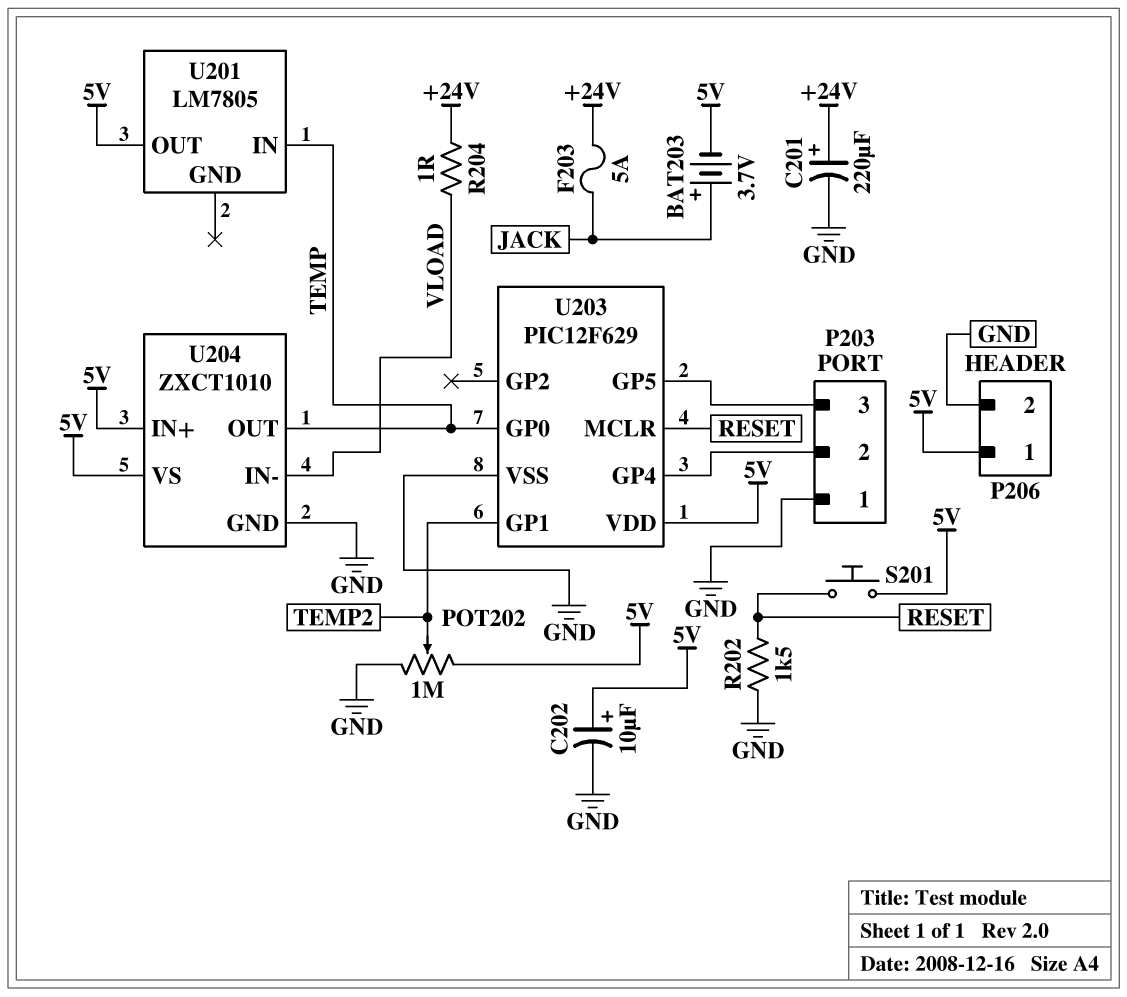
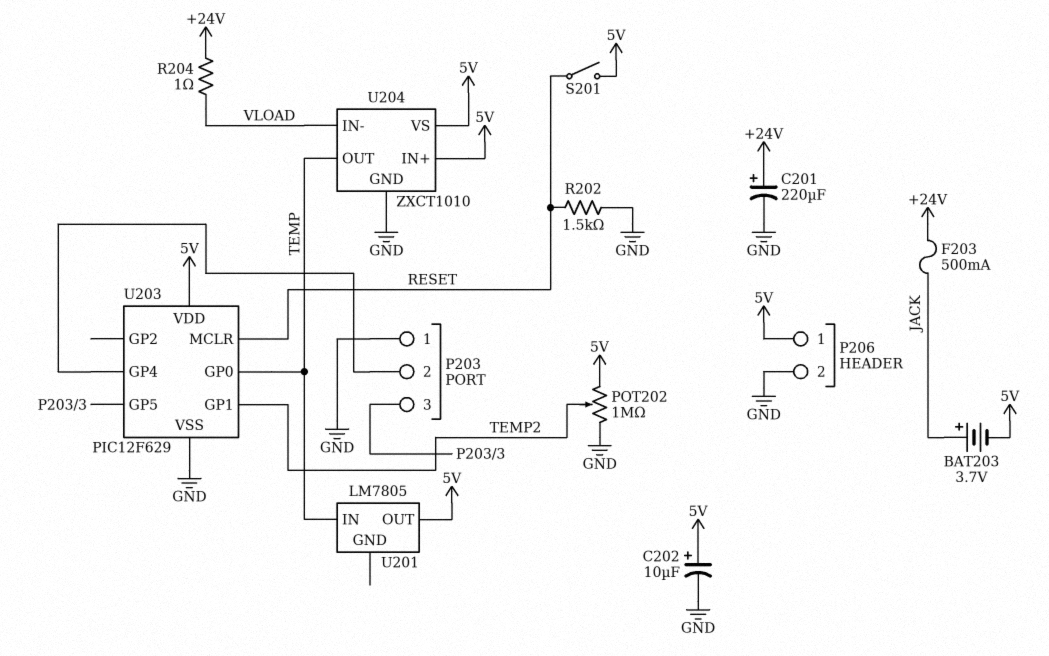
F203: 5A (+24V, JACK) -> 500mA (+24V, JACK)
S201: button (5V, RESET) -> switch (5V, RESET)

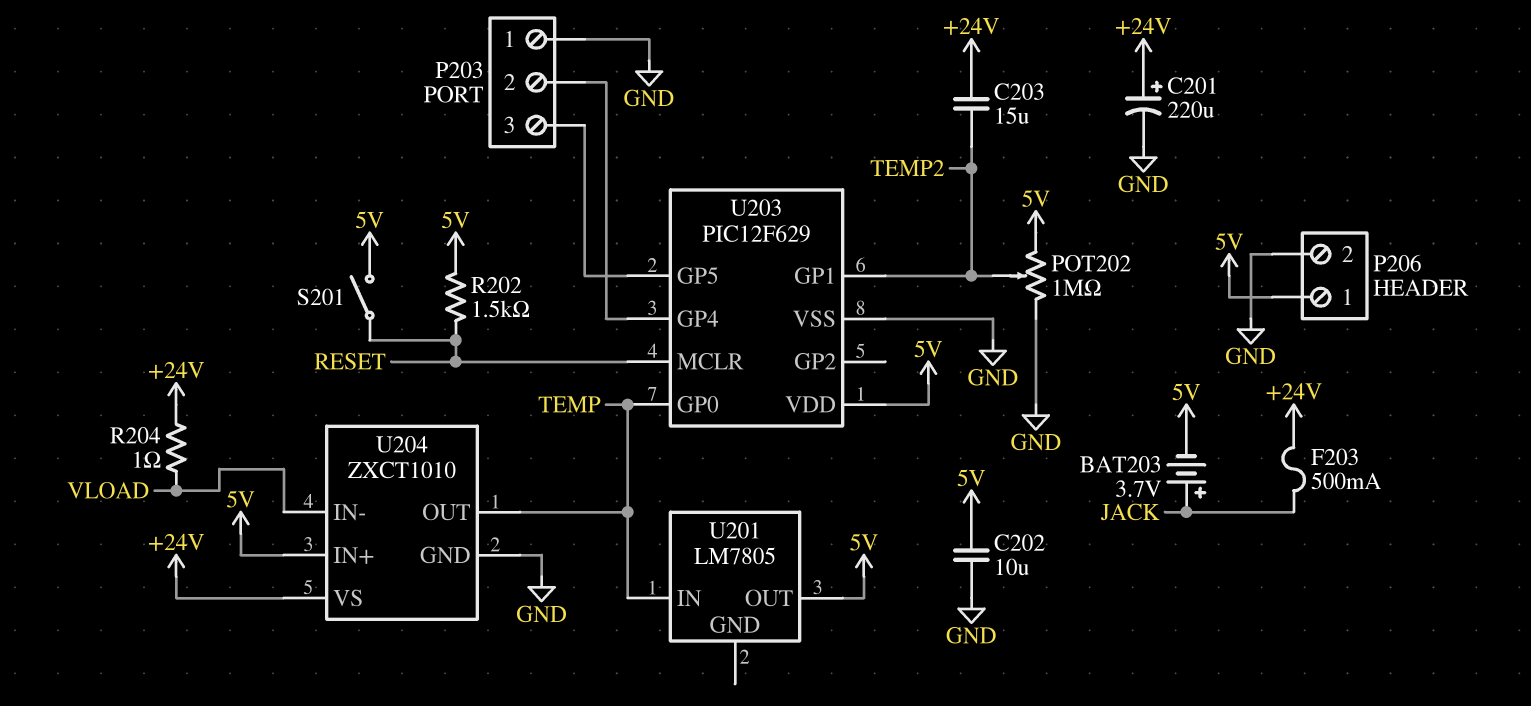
C202: 10uF (plus 5V, minus GND) -> 10uF (5V, GND)
C203: none -> 15uF (+24V, TEMP2)
R202: 1.5k (GND, RESET) -> 1.5k (5V, RESET)
U204 pin VS: 5V -> +24V

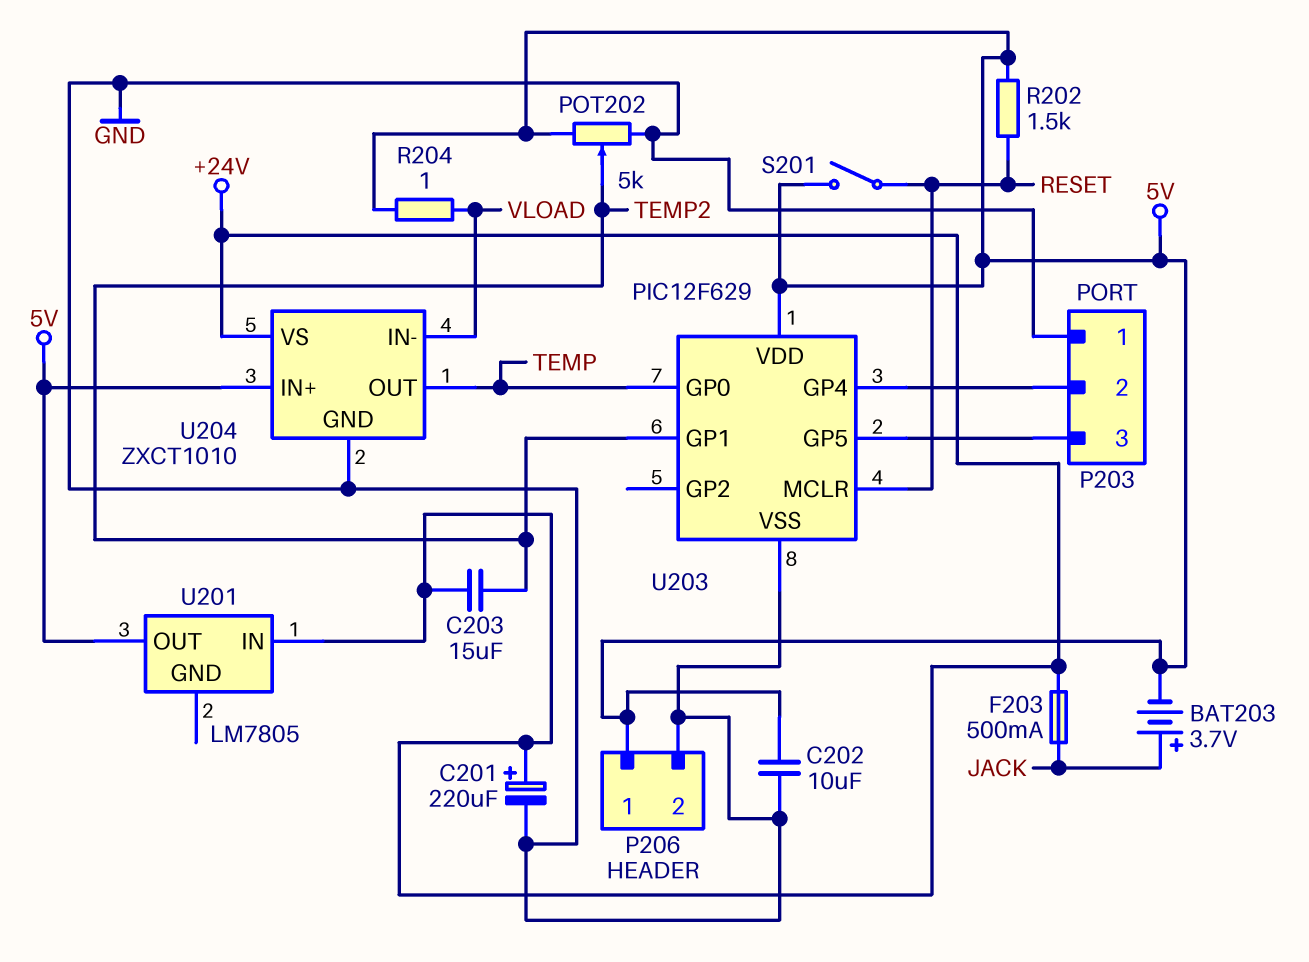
POT202: 1M (5V, GND, wiper TEMP2) -> 5k (5V, GND, wiper TEMP2)
R204: 1 (+24V, VLOAD) -> 1 (5V, VLOAD)
U201 pin IN: TEMP -> +24V

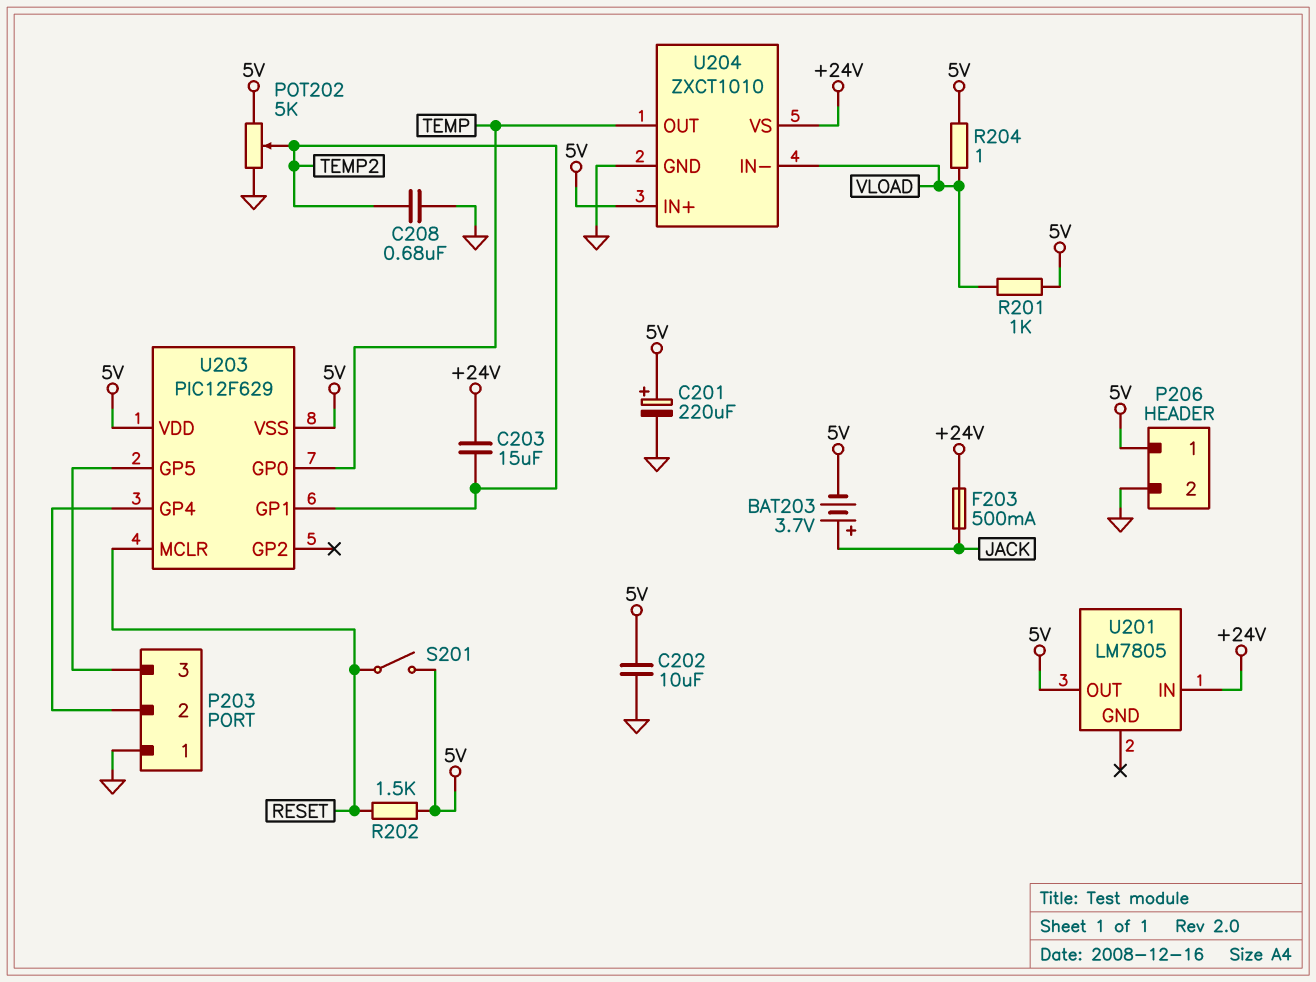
C201: 220uF (plus +24V, minus GND) -> 220uF (plus 5V, minus GND)
C208: none -> 680nF (GND, TEMP2)
R201: none -> 1k (5V, VLOAD)
U203 pin VSS: GND -> 5V

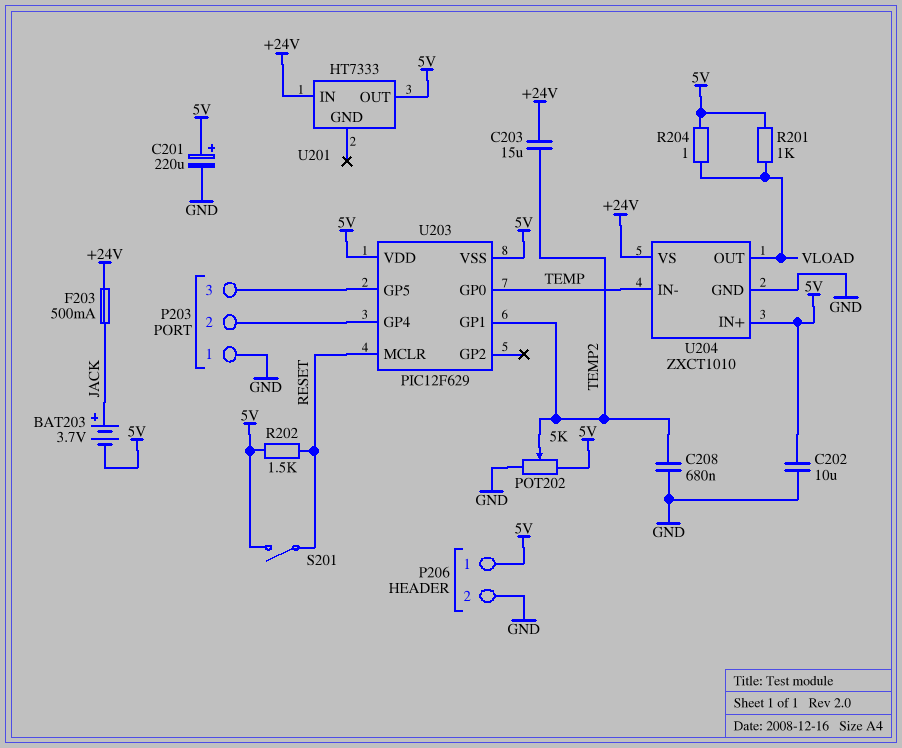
U201: LM7805 -> HT7333
U204 pin IN-: VLOAD -> TEMP
U204 pin OUT: TEMP -> VLOAD

